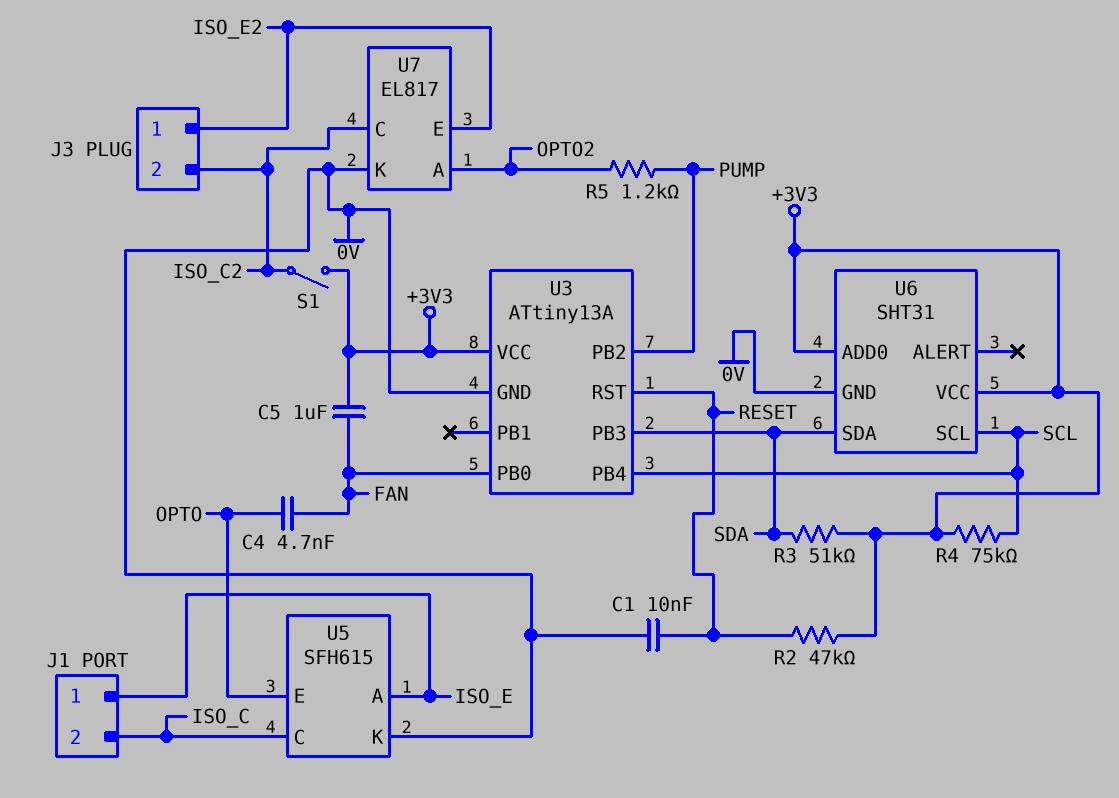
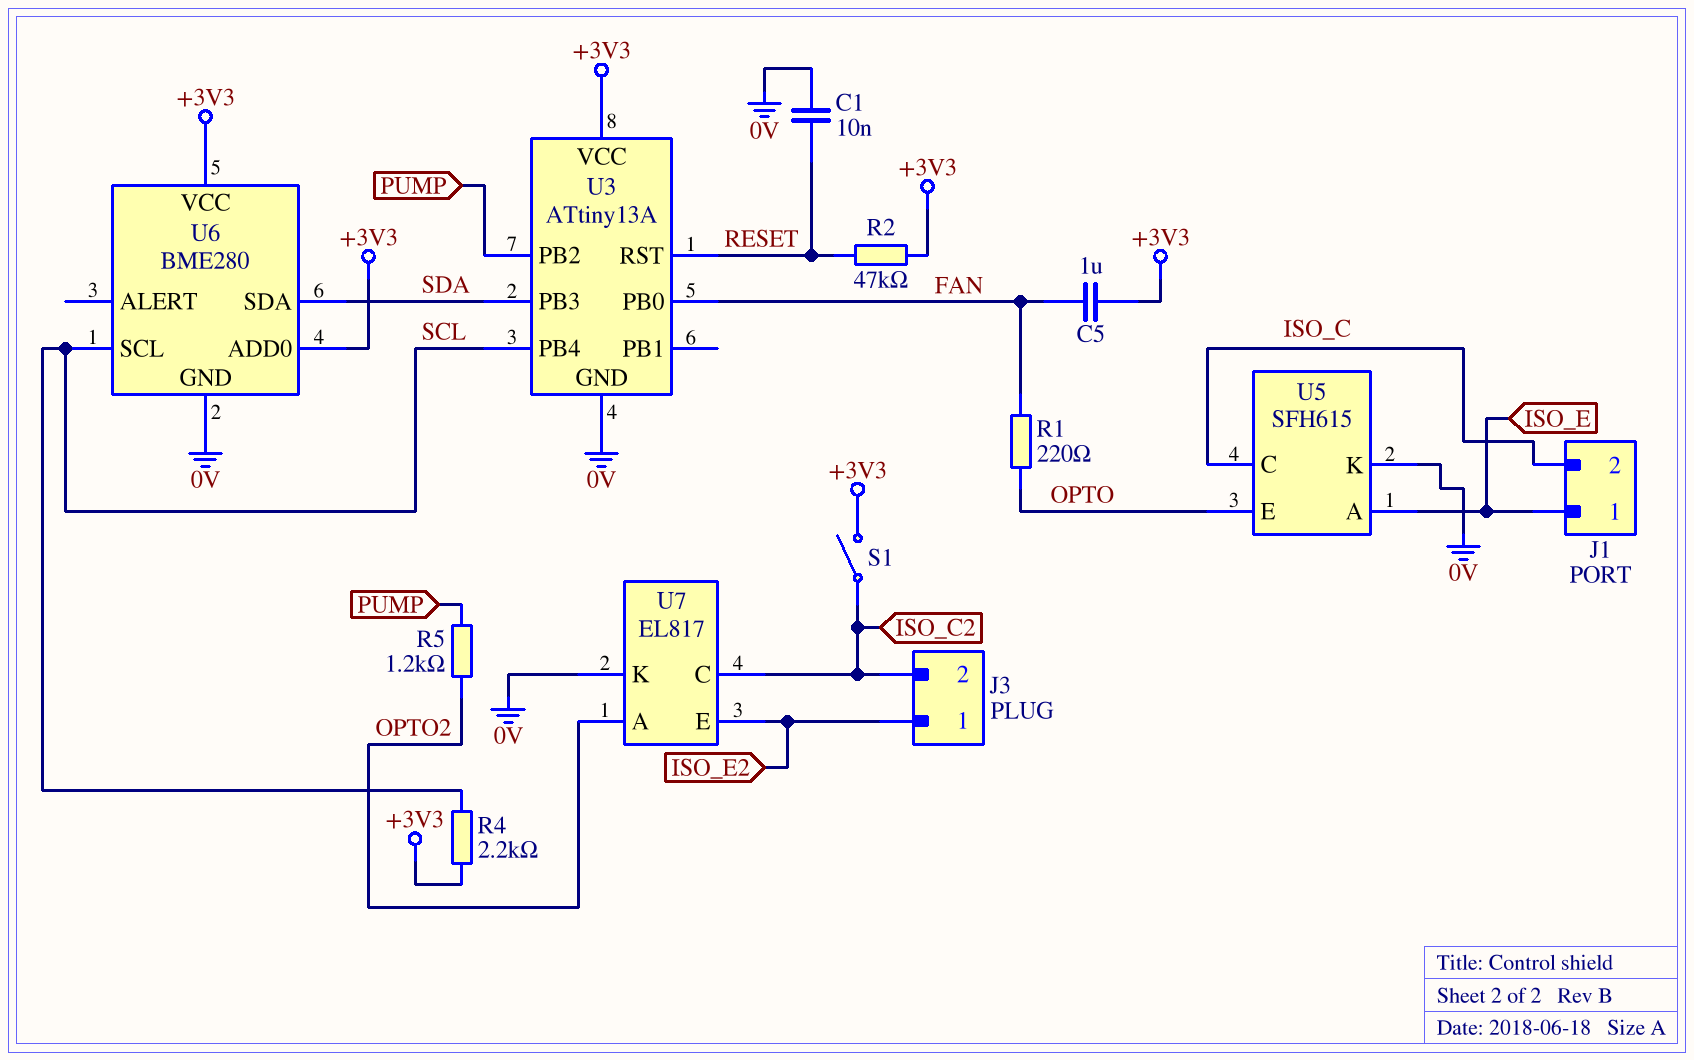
C4: 4.7nF (FAN, OPTO) -> none
R1: none -> 220 (FAN, OPTO)
R3: 51k (+3V3, SDA) -> none
R4: 75k (+3V3, SCL) -> 2.2k (+3V3, SCL)
U6: SHT31 -> BME280

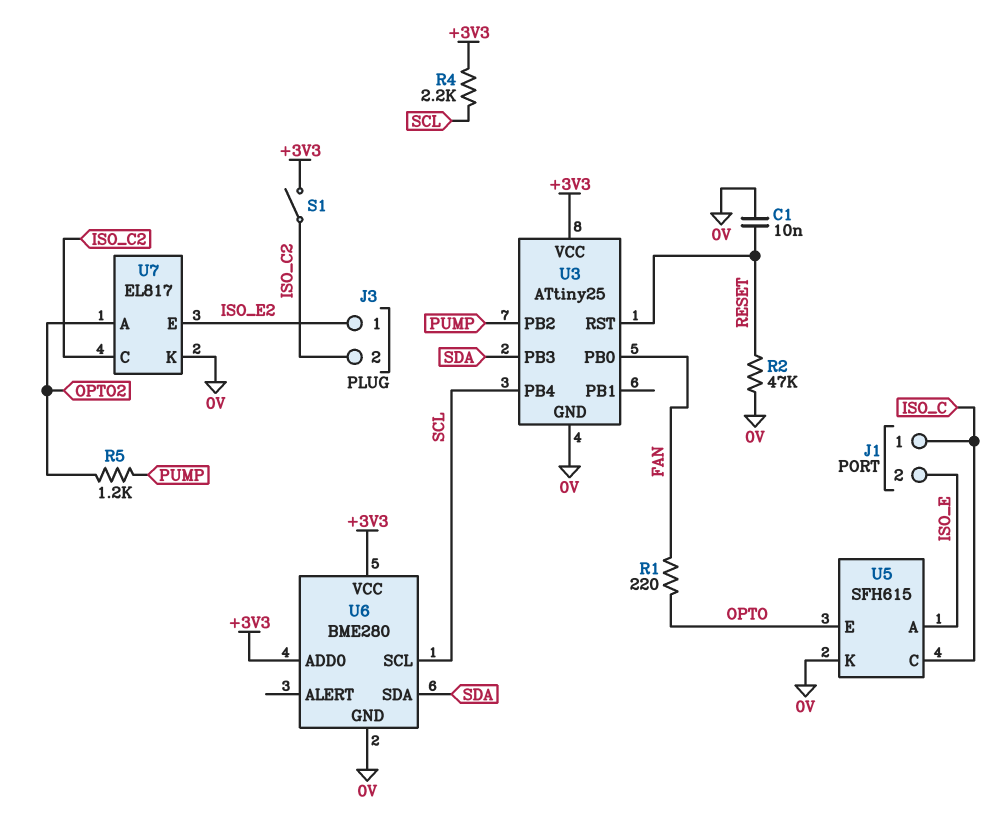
C5: 1uF (+3V3, FAN) -> none
J1 pin 1: ISO_E -> ISO_C
J1 pin 2: ISO_C -> ISO_E
R2: 47k (+3V3, RESET) -> 47k (0V, RESET)
U3: ATtiny13A -> ATtiny25

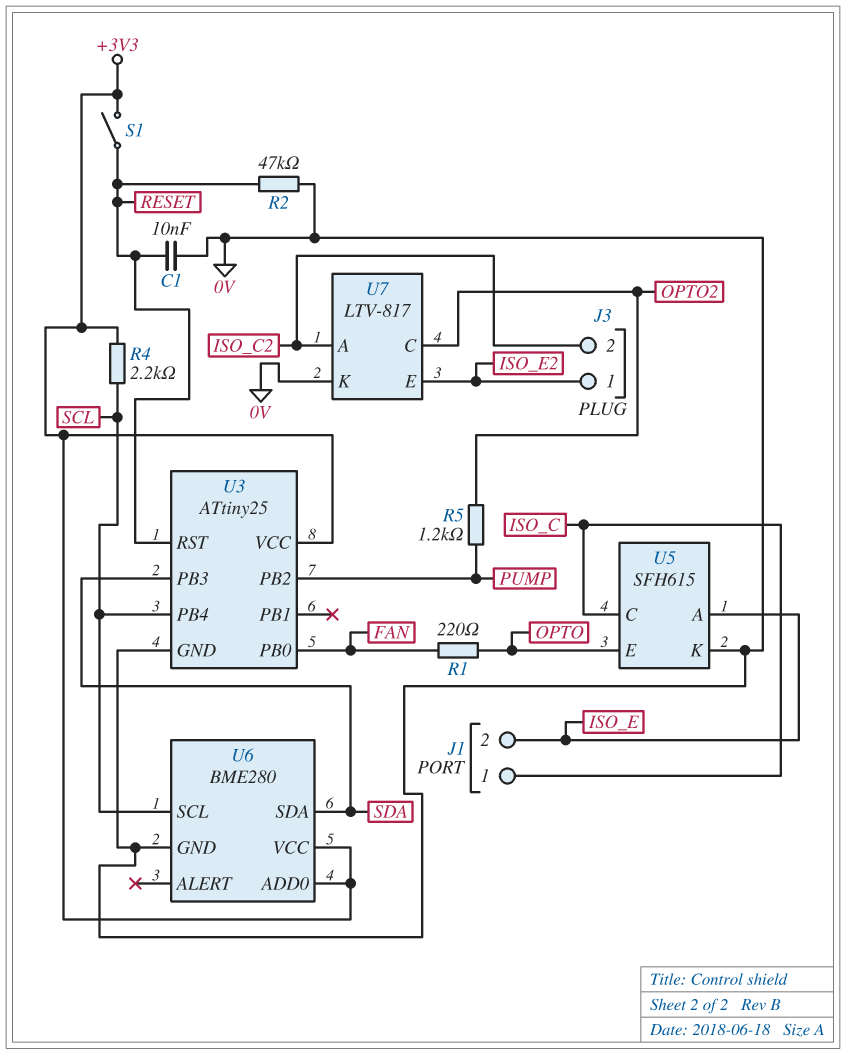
S1: switch (+3V3, ISO_C2) -> switch (+3V3, RESET)
U7: EL817 -> LTV-817
U7 pin A: OPTO2 -> ISO_C2
U7 pin C: ISO_C2 -> OPTO2

